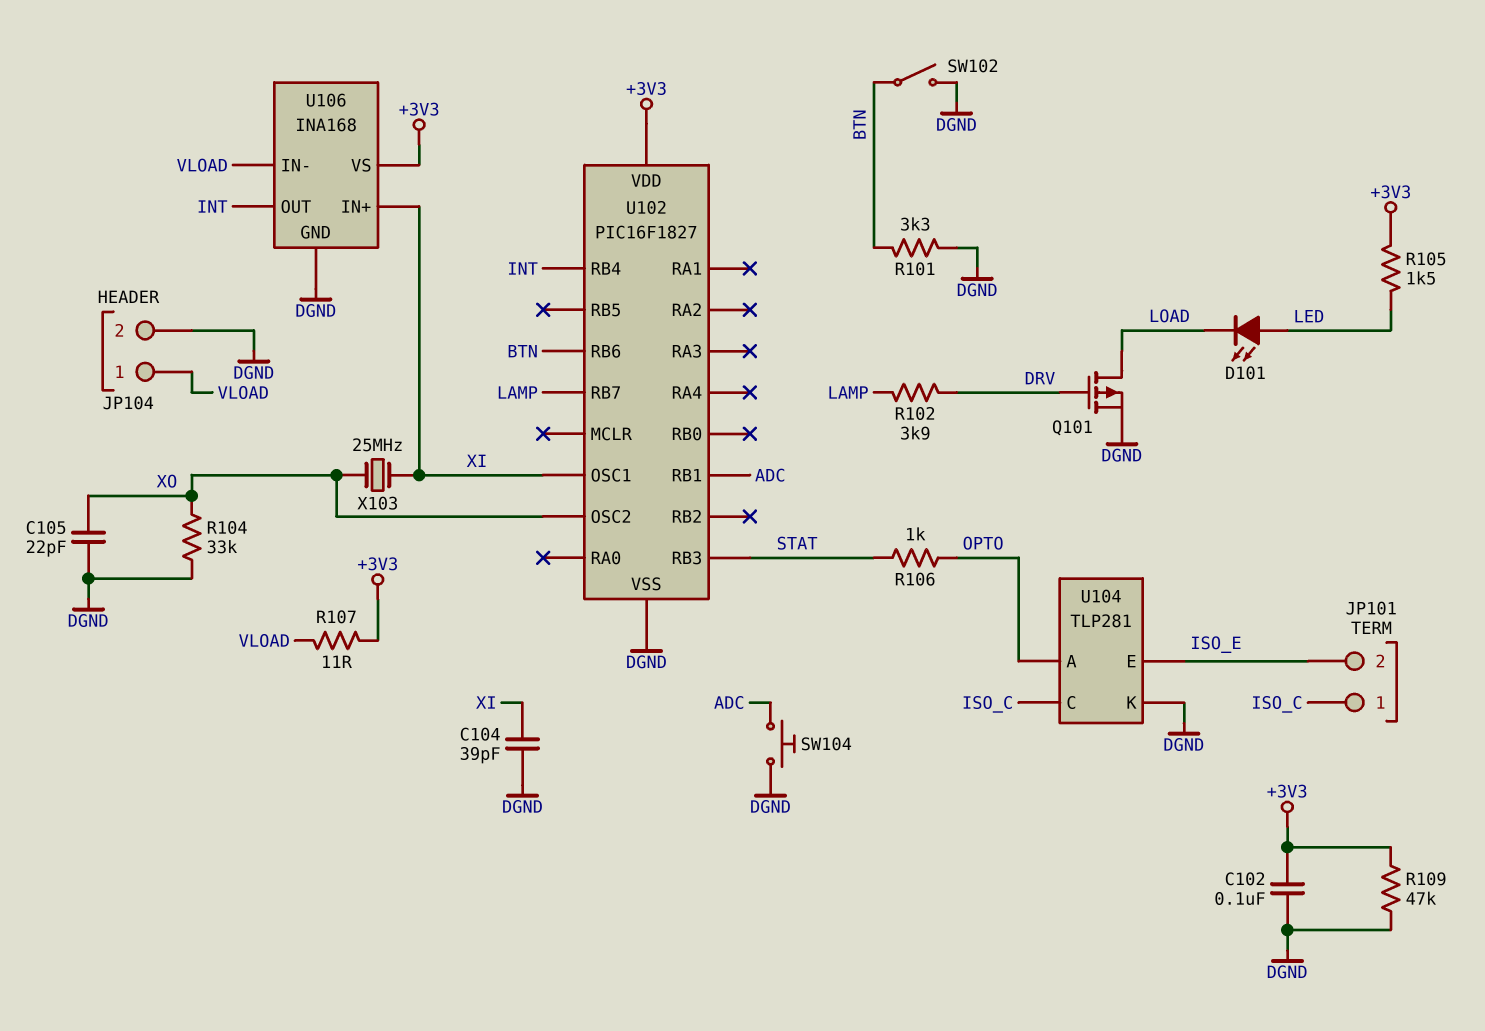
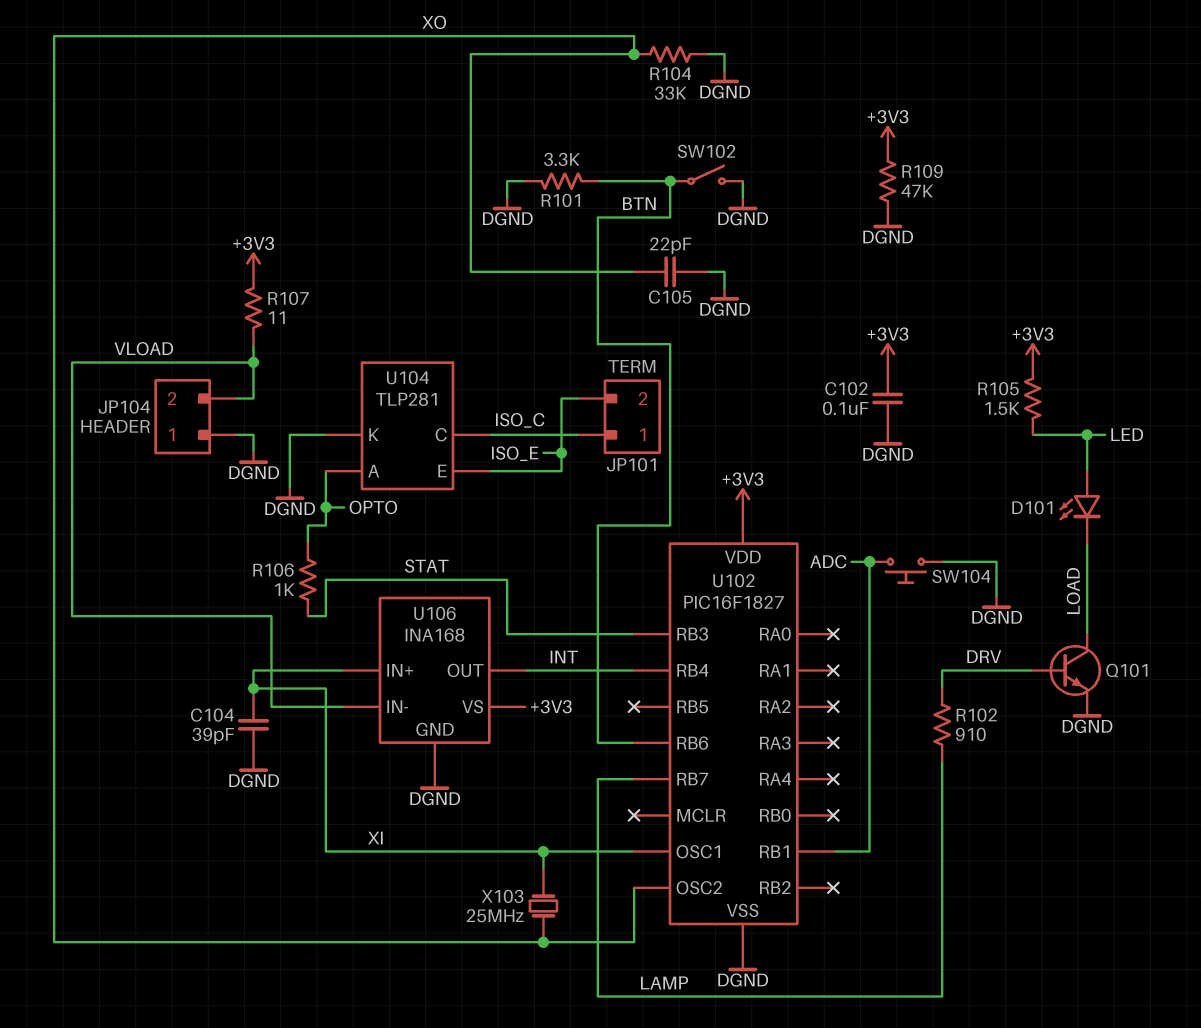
JP104 pin 1: VLOAD -> DGND
JP104 pin 2: DGND -> VLOAD
Q101: PMOS (G DRV, D LOAD, S DGND) -> NPN (B DRV, C LOAD, E DGND)
R102: 3.9k (DRV, LAMP) -> 910 (DRV, LAMP)

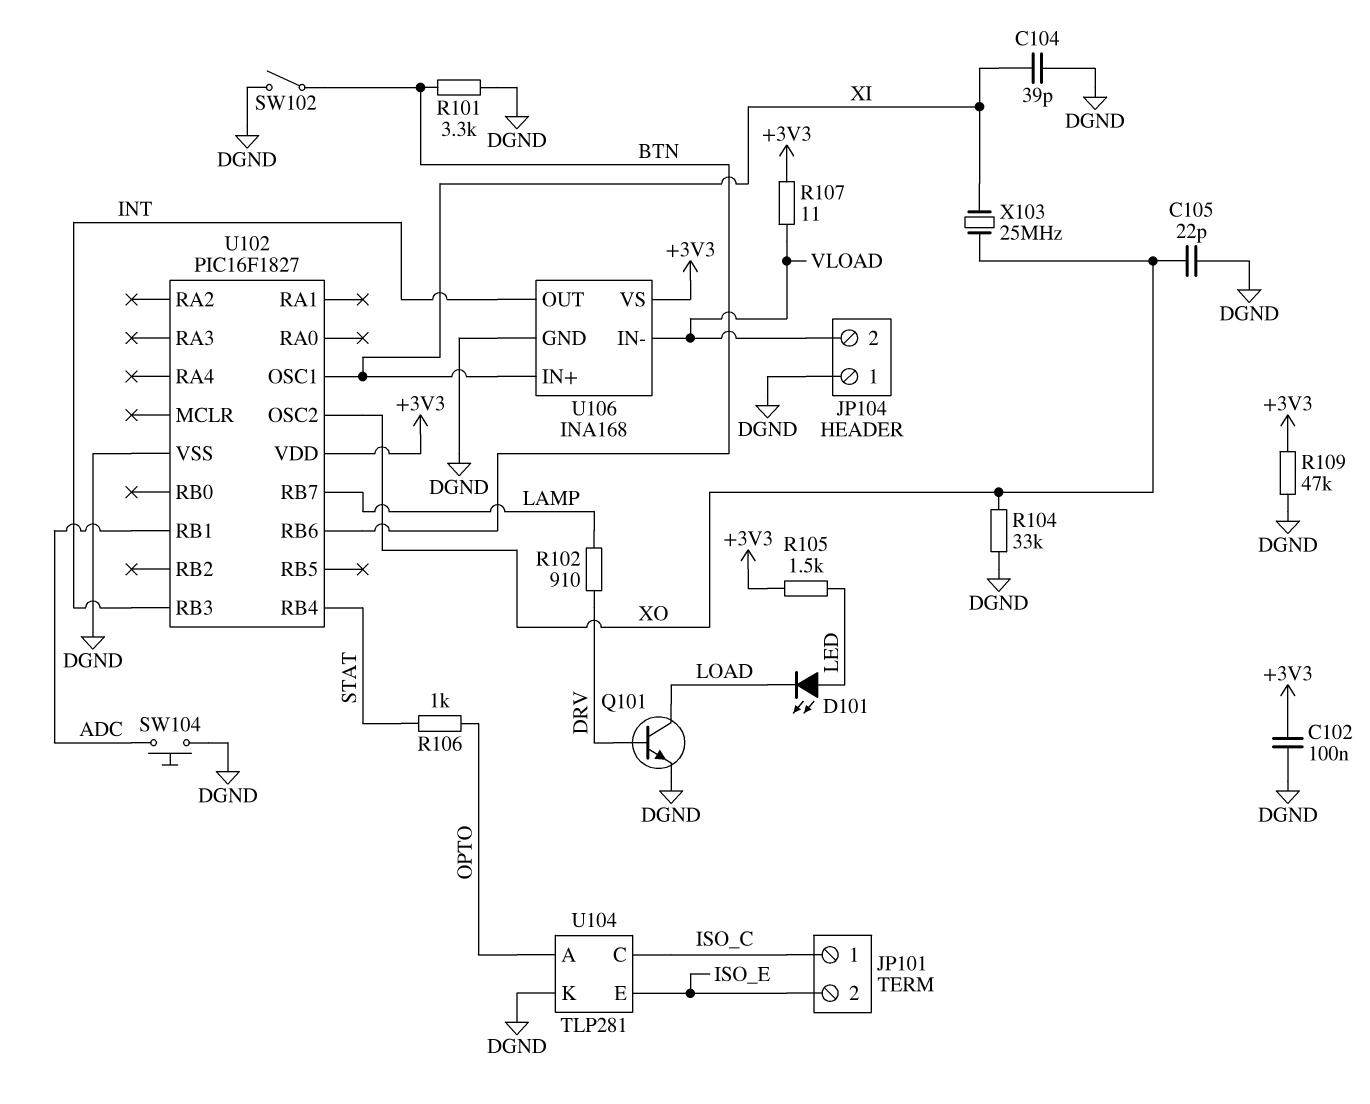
U102 pin RB3: STAT -> INT
U102 pin RB4: INT -> STAT

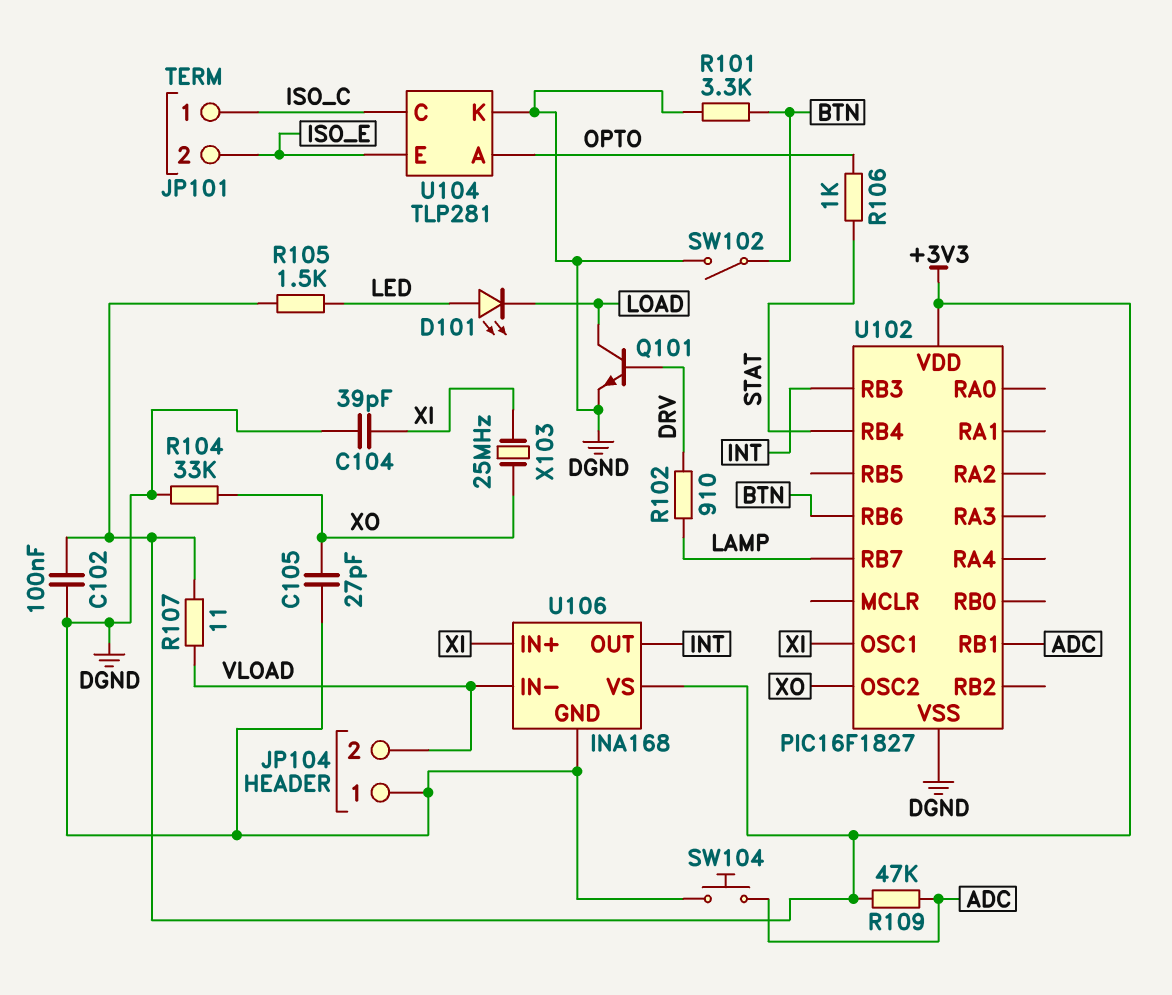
C105: 22pF (DGND, XO) -> 27pF (DGND, XO)
R109: 47k (+3V3, DGND) -> 47k (+3V3, ADC)

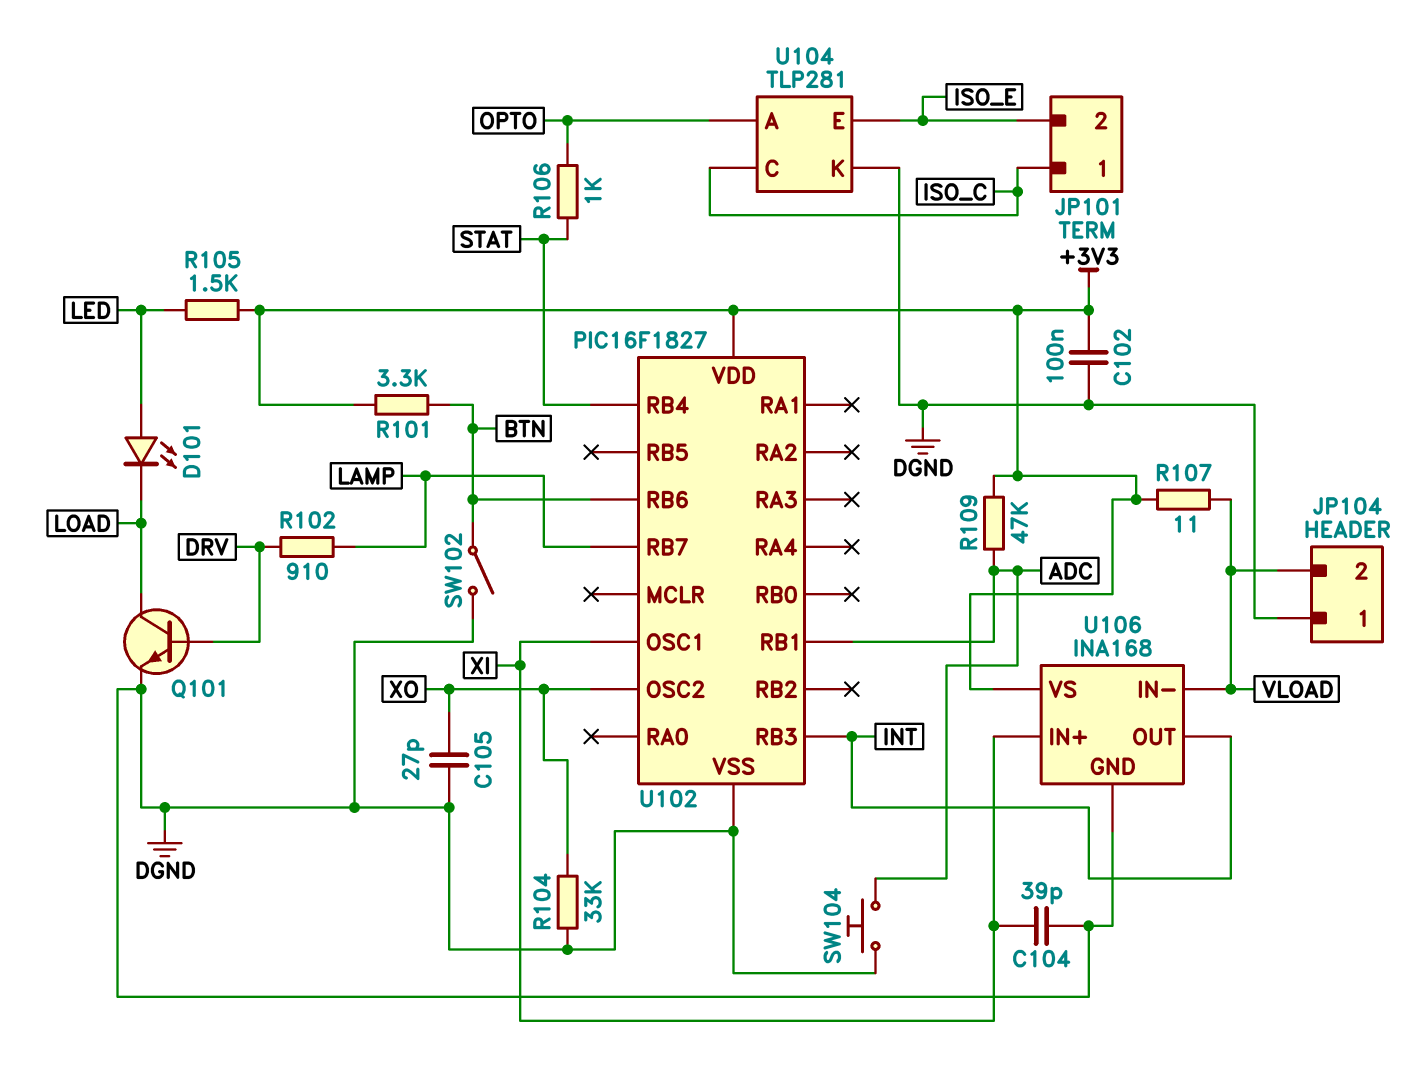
R101: 3.3k (BTN, DGND) -> 3.3k (+3V3, BTN)
X103: 25MHz (XI, XO) -> none

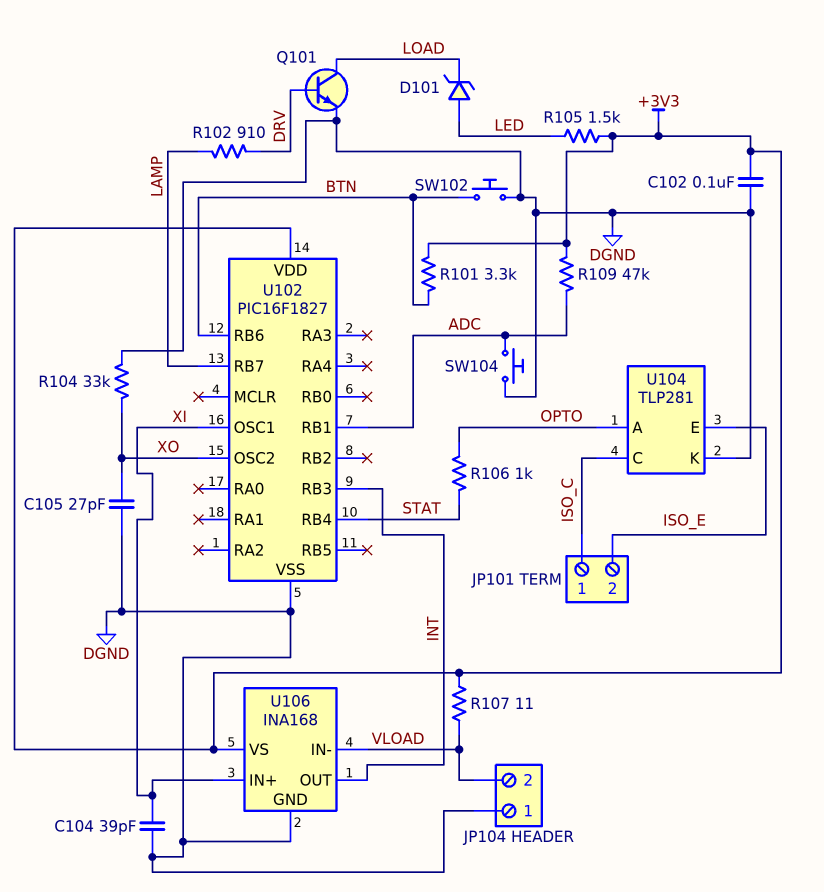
D101: LED (A LED, K LOAD) -> zener (A LED, K LOAD)
SW102: switch (BTN, DGND) -> button (BTN, DGND)

